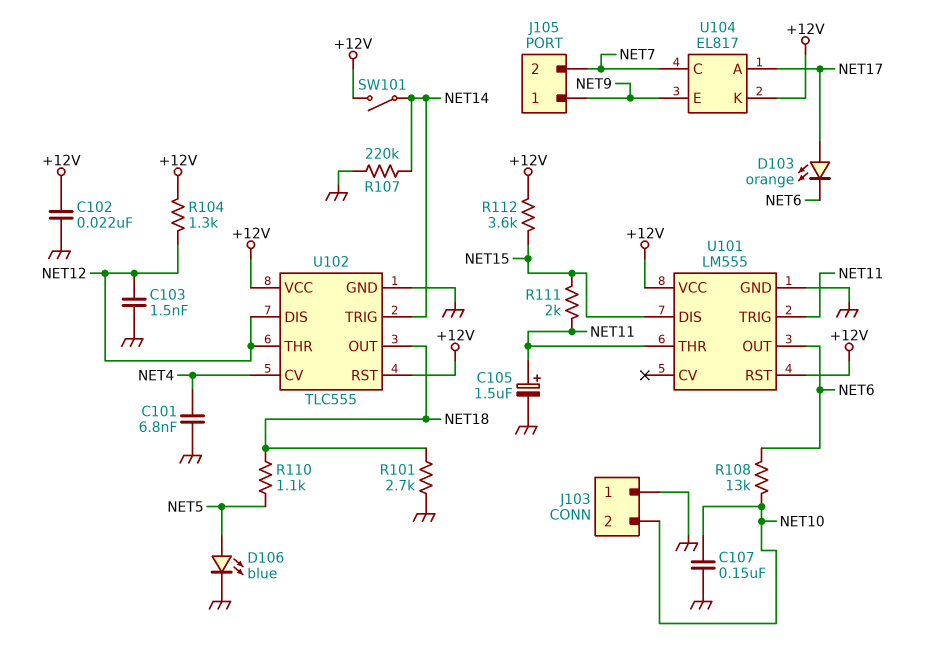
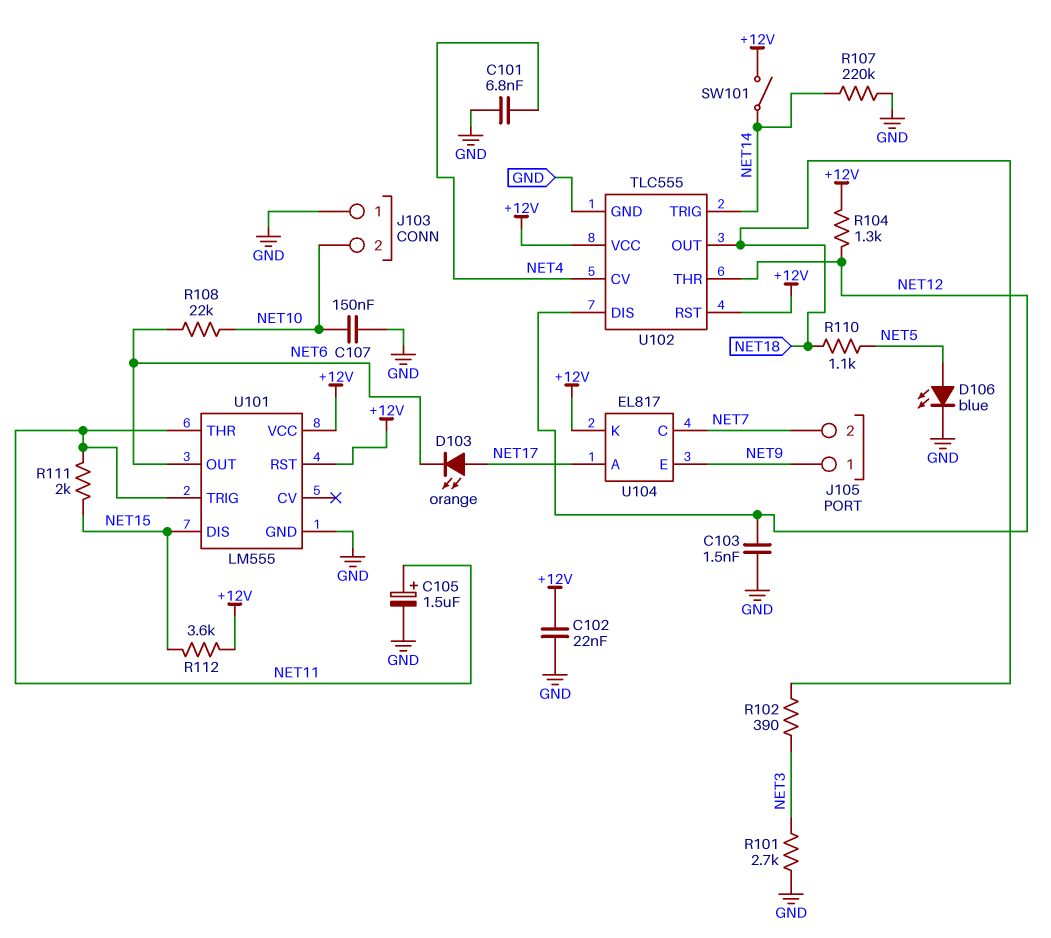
R101: 2.7k (GND, NET18) -> 2.7k (GND, NET3)
R102: none -> 390 (NET3, NET18)
R108: 13k (NET6, NET10) -> 22k (NET6, NET10)

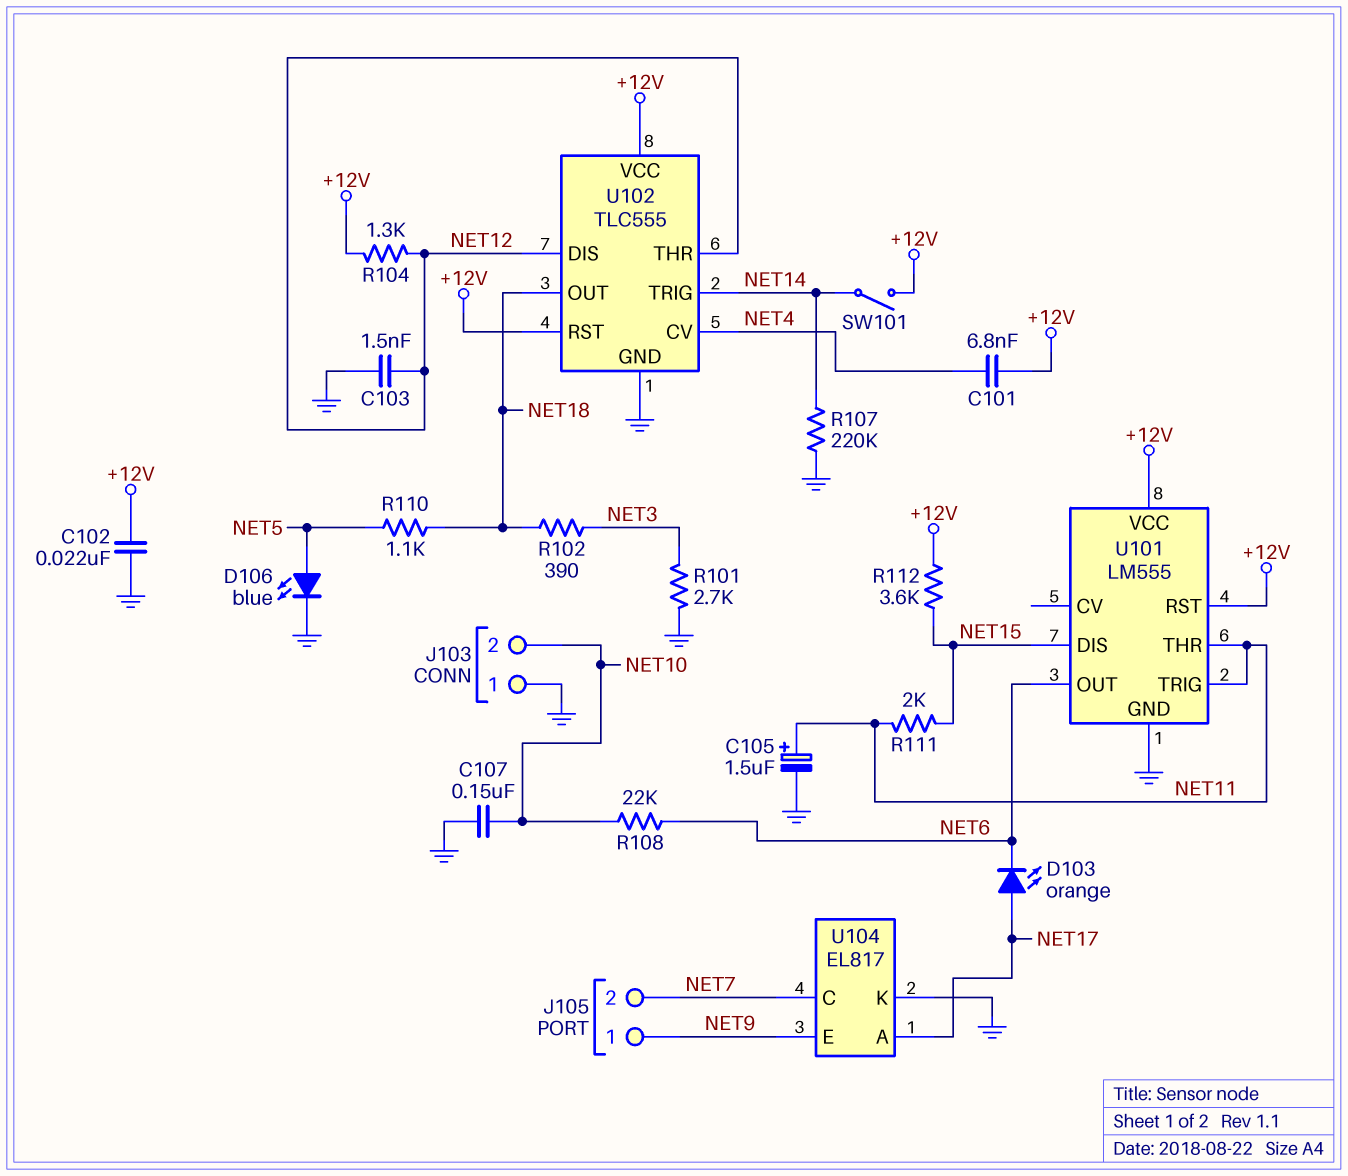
C101: 6.8nF (GND, NET4) -> 6.8nF (+12V, NET4)
U104 pin K: +12V -> GND

